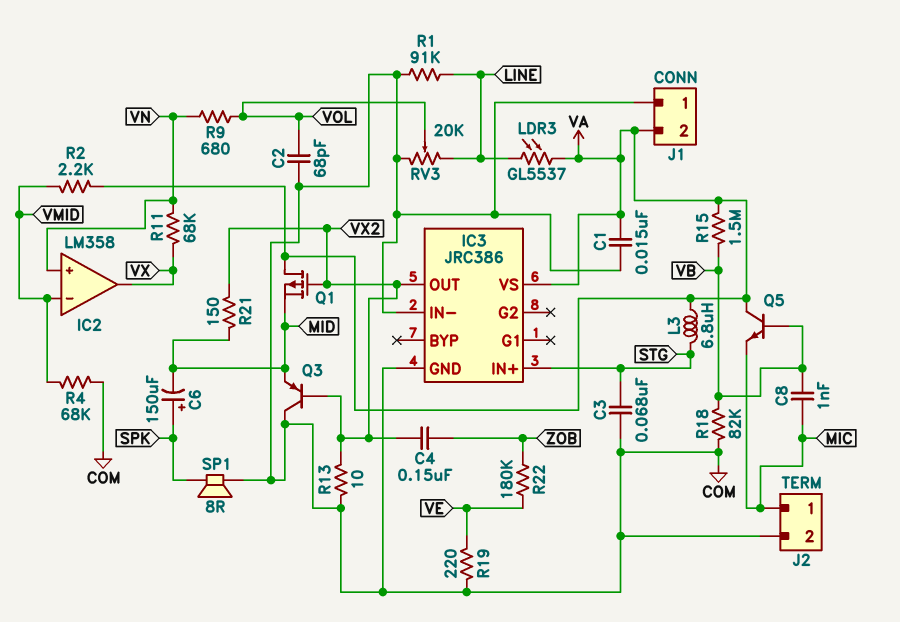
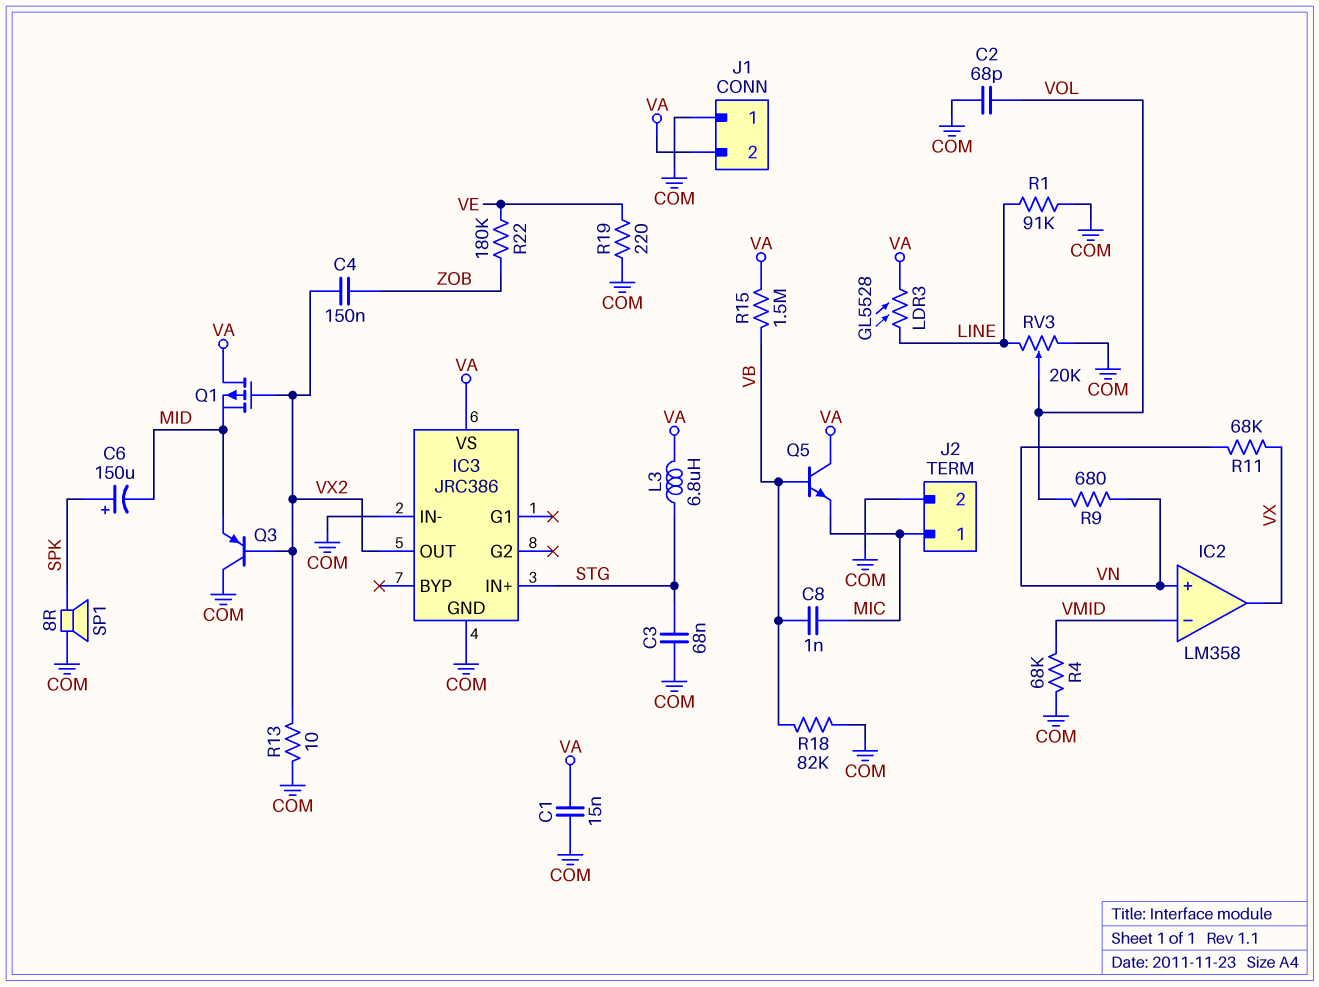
LDR3: GL5537 (LINE, VA) -> GL5528 (LINE, VA)
R2: 2.2k (VA, VMID) -> none
R21: 150 (MID, VX2) -> none

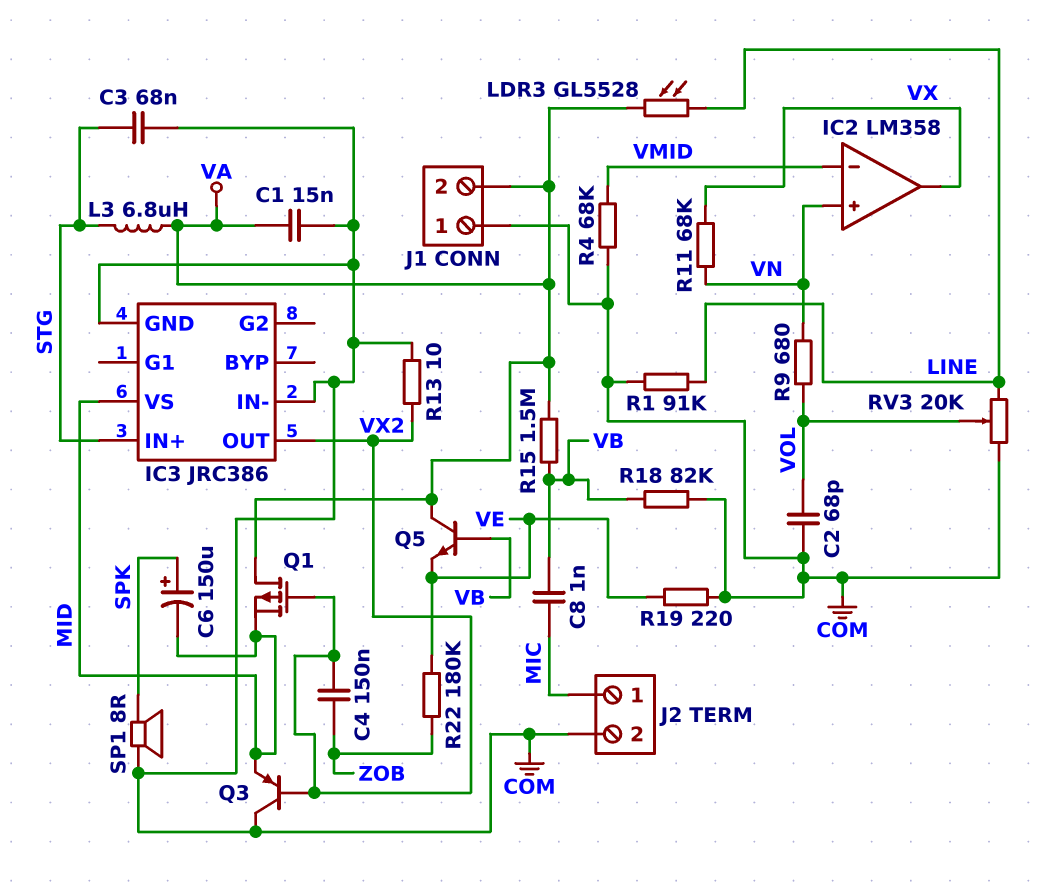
IC3 pin VS: VA -> MID
Q5: NPN (B VB, C VA, E MIC) -> NPN (B VB, C VA, E VE)

